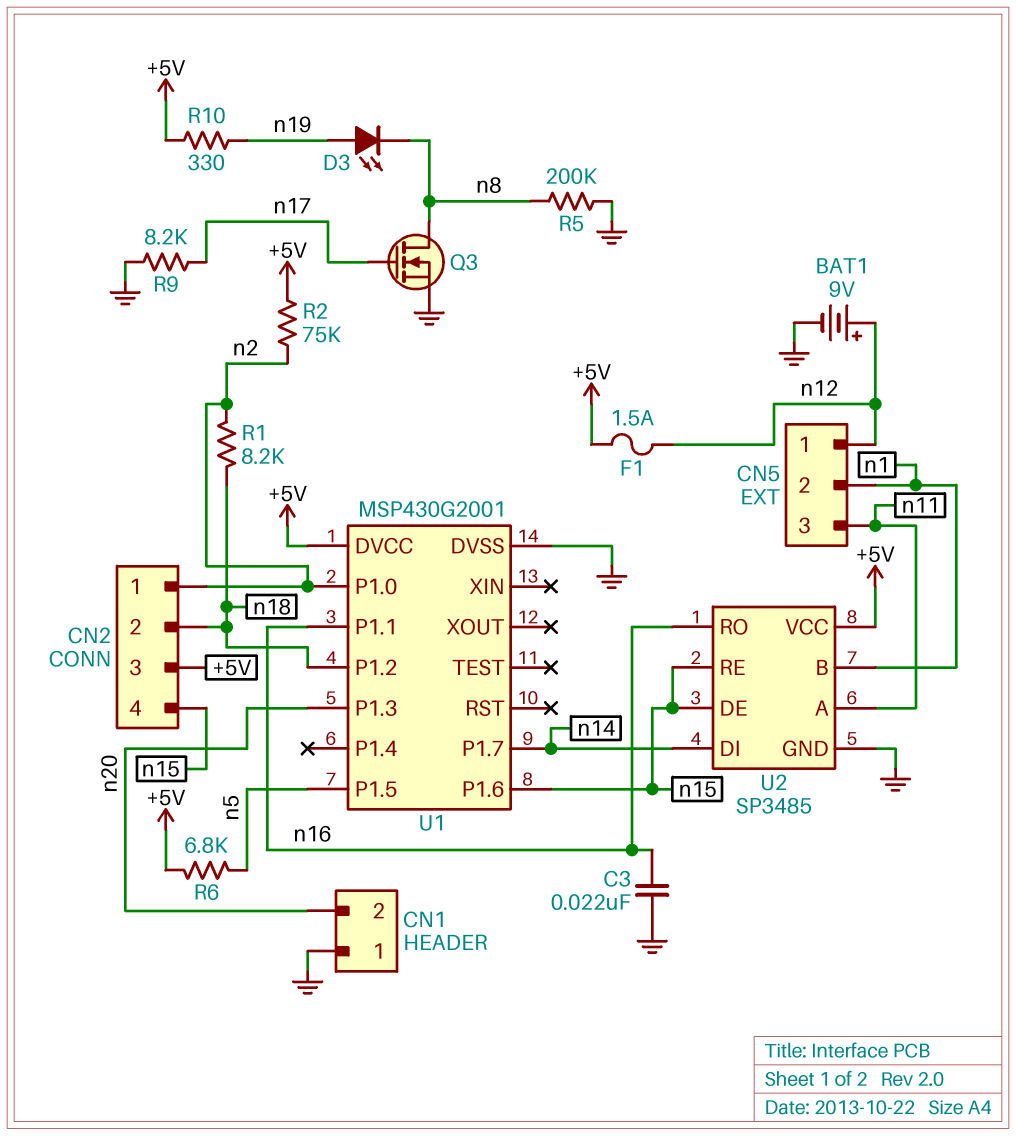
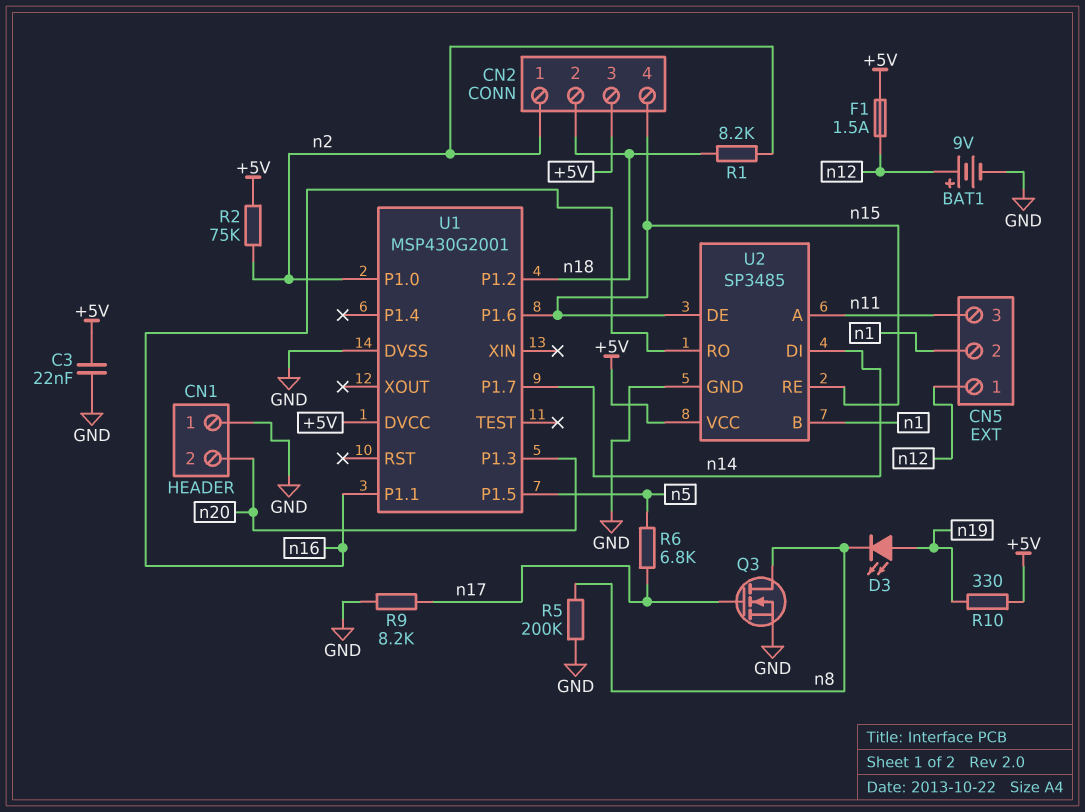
C3: 22nF (GND, n16) -> 22nF (+5V, GND)
R6: 6.8k (+5V, n5) -> 6.8k (n5, n17)

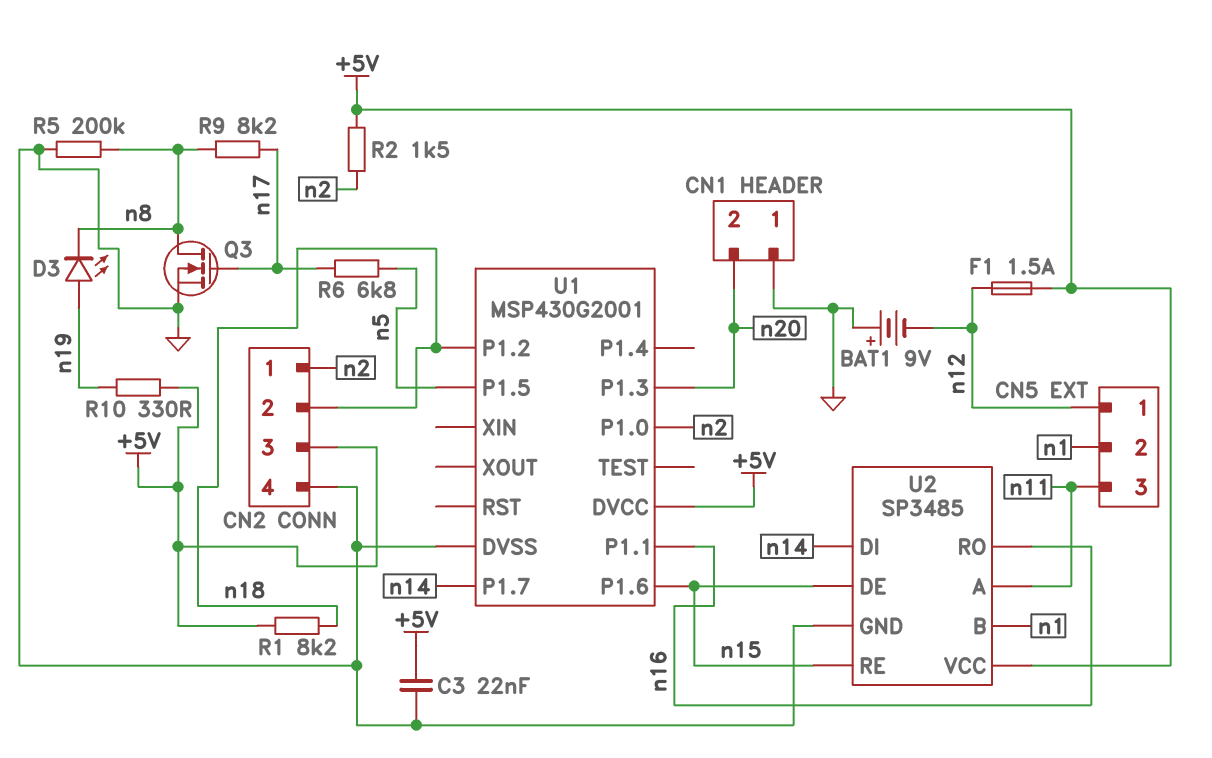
BAT1: 9V (plus n12, minus GND) -> 9V (plus GND, minus n12)
CN2 pin 4: n15 -> GND
R1: 8.2k (n2, n18) -> 8.2k (+5V, n18)
R2: 75k (+5V, n2) -> 1.5k (+5V, n2)
R9: 8.2k (GND, n17) -> 8.2k (n8, n17)

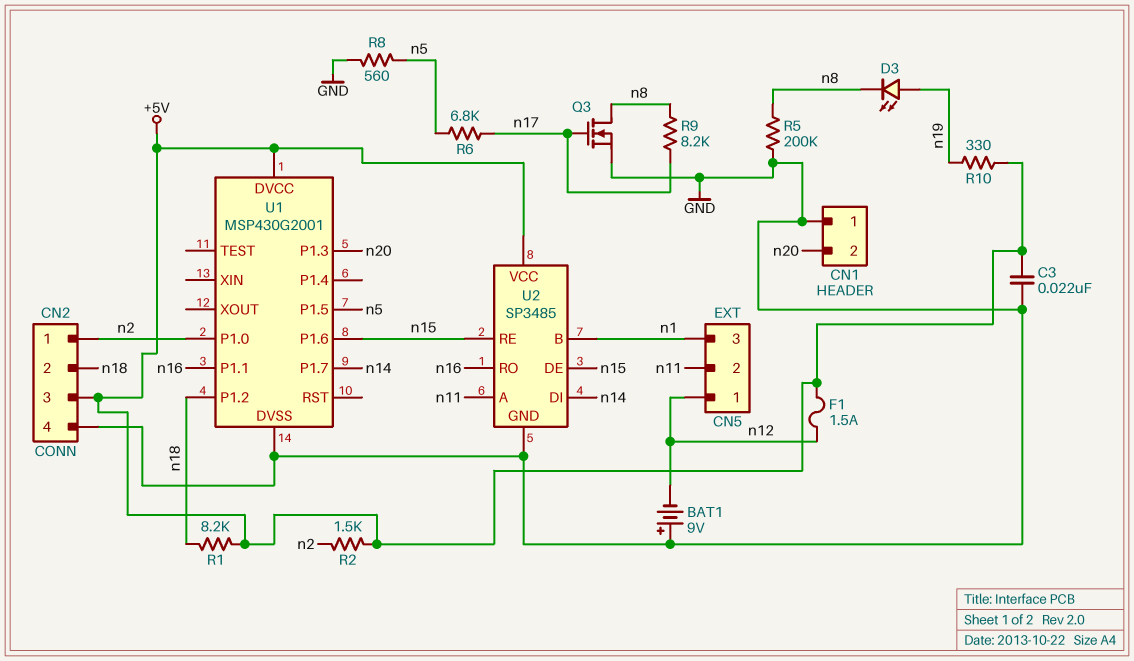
CN5 pin 2: n1 -> n11
CN5 pin 3: n11 -> n1
R8: none -> 560 (GND, n5)

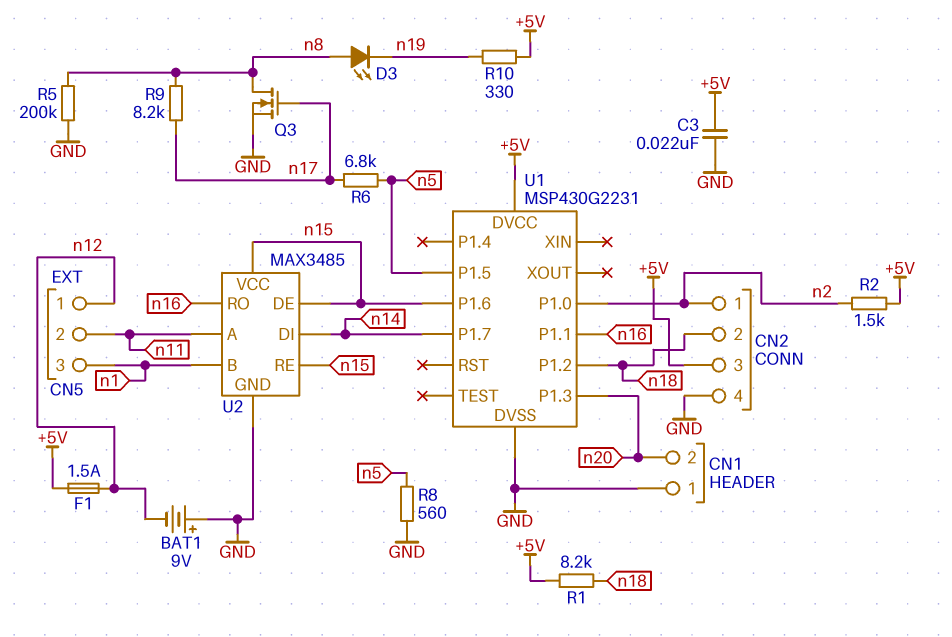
D3: LED (A n19, K n8) -> LED (A n8, K n19)
U1: MSP430G2001 -> MSP430G2231
U2: SP3485 -> MAX3485
U2 pin VCC: +5V -> n15

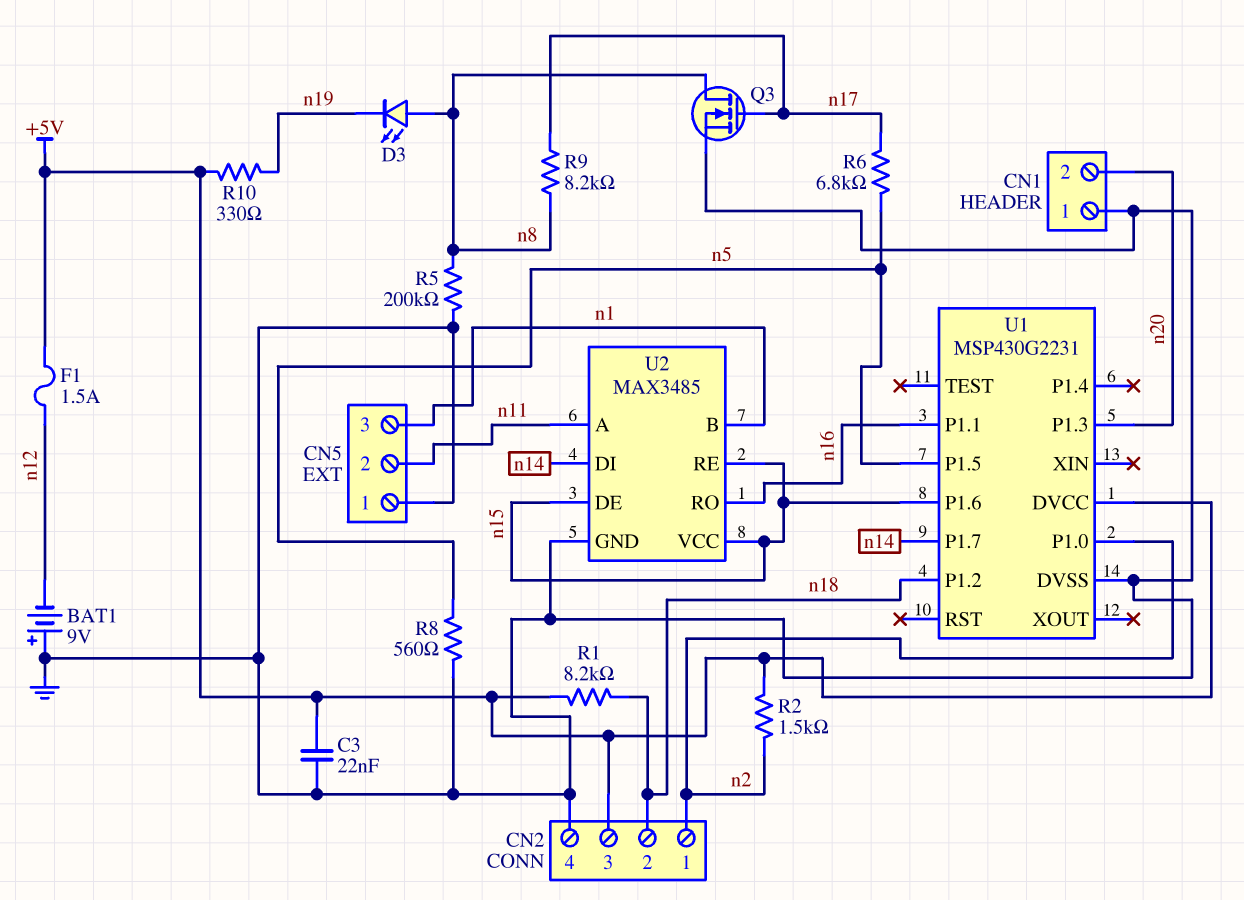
CN5 pin 1: n12 -> GND

